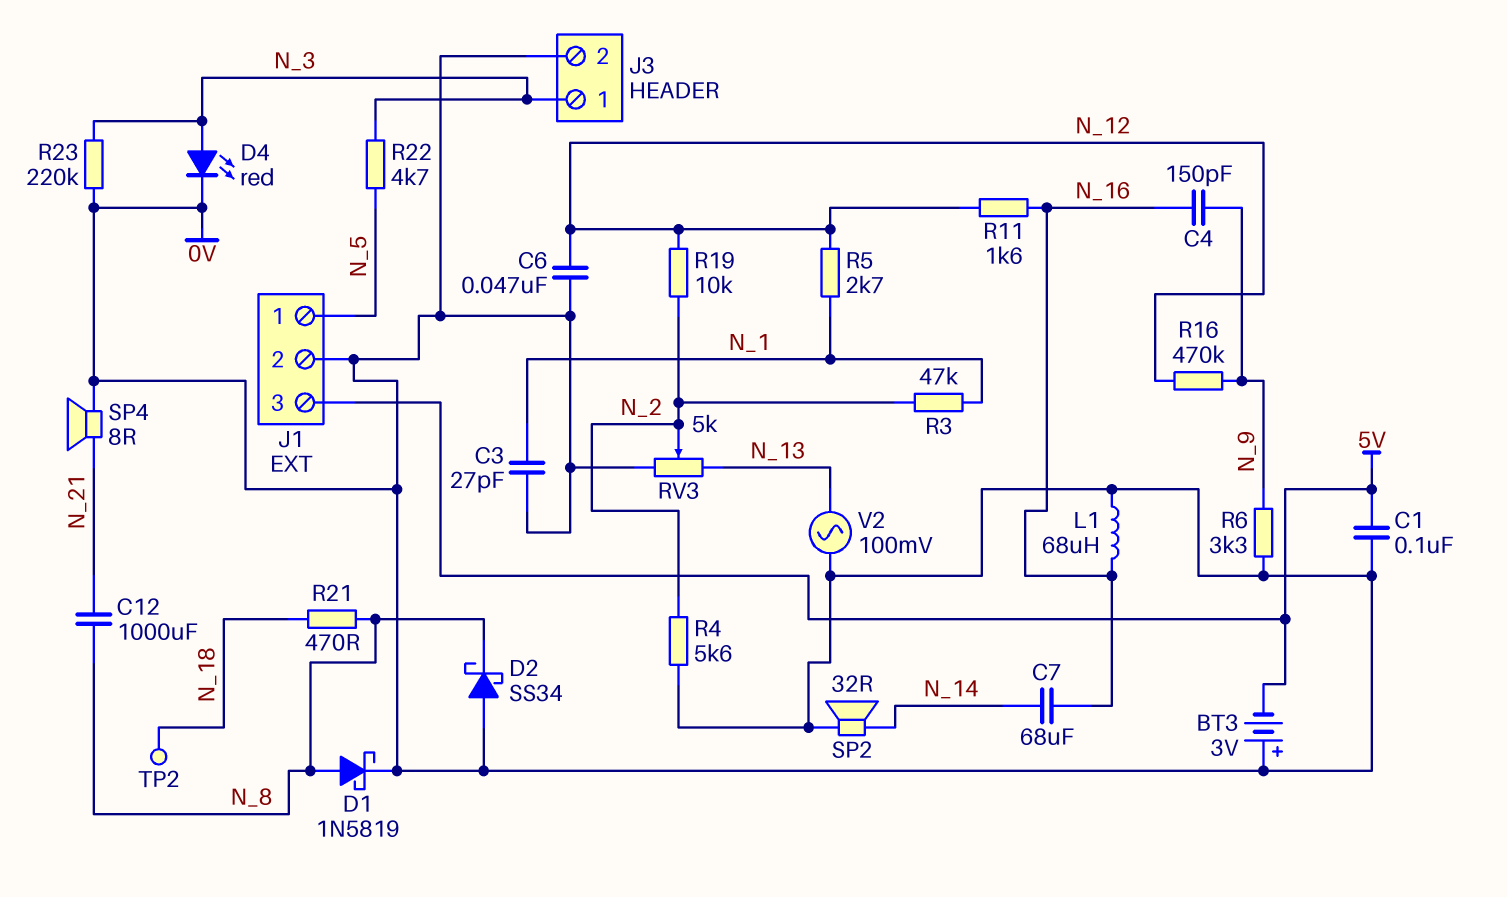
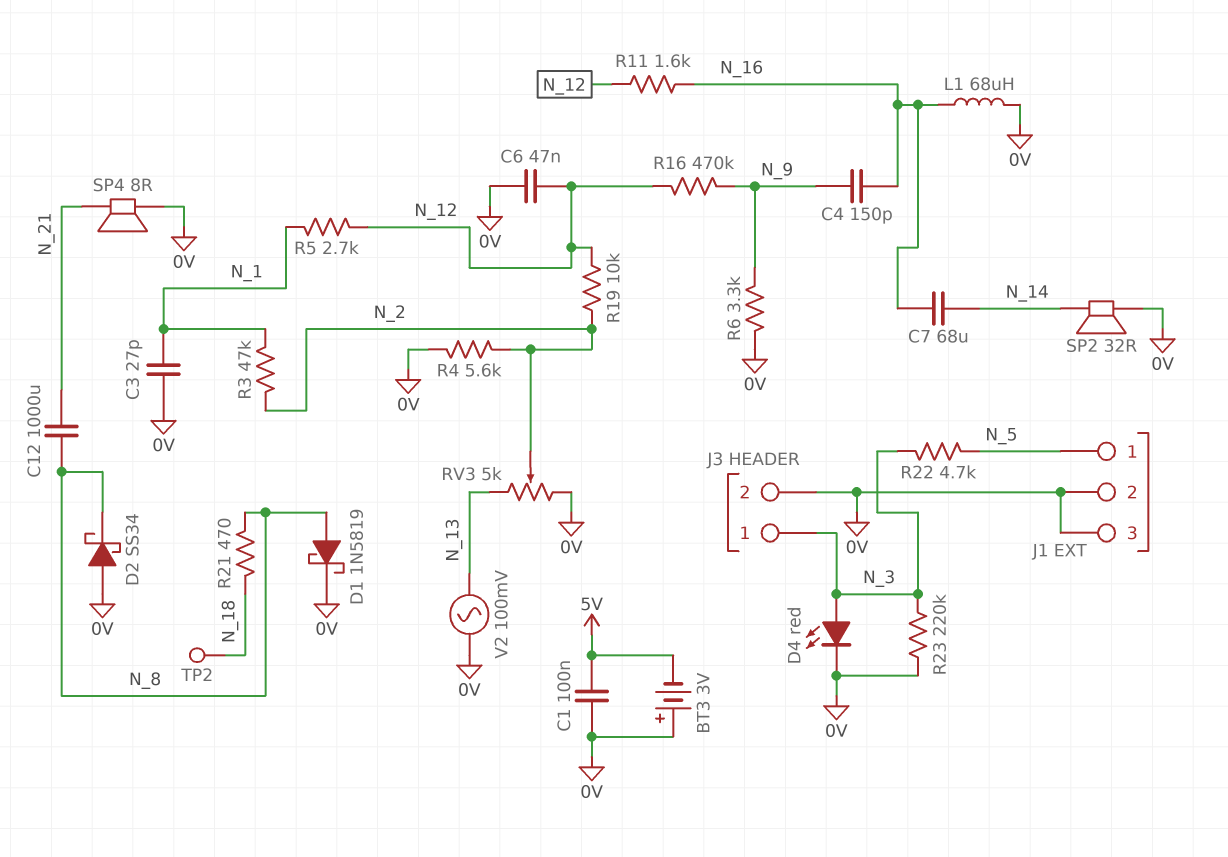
J1 pin 3: 5V -> 0V

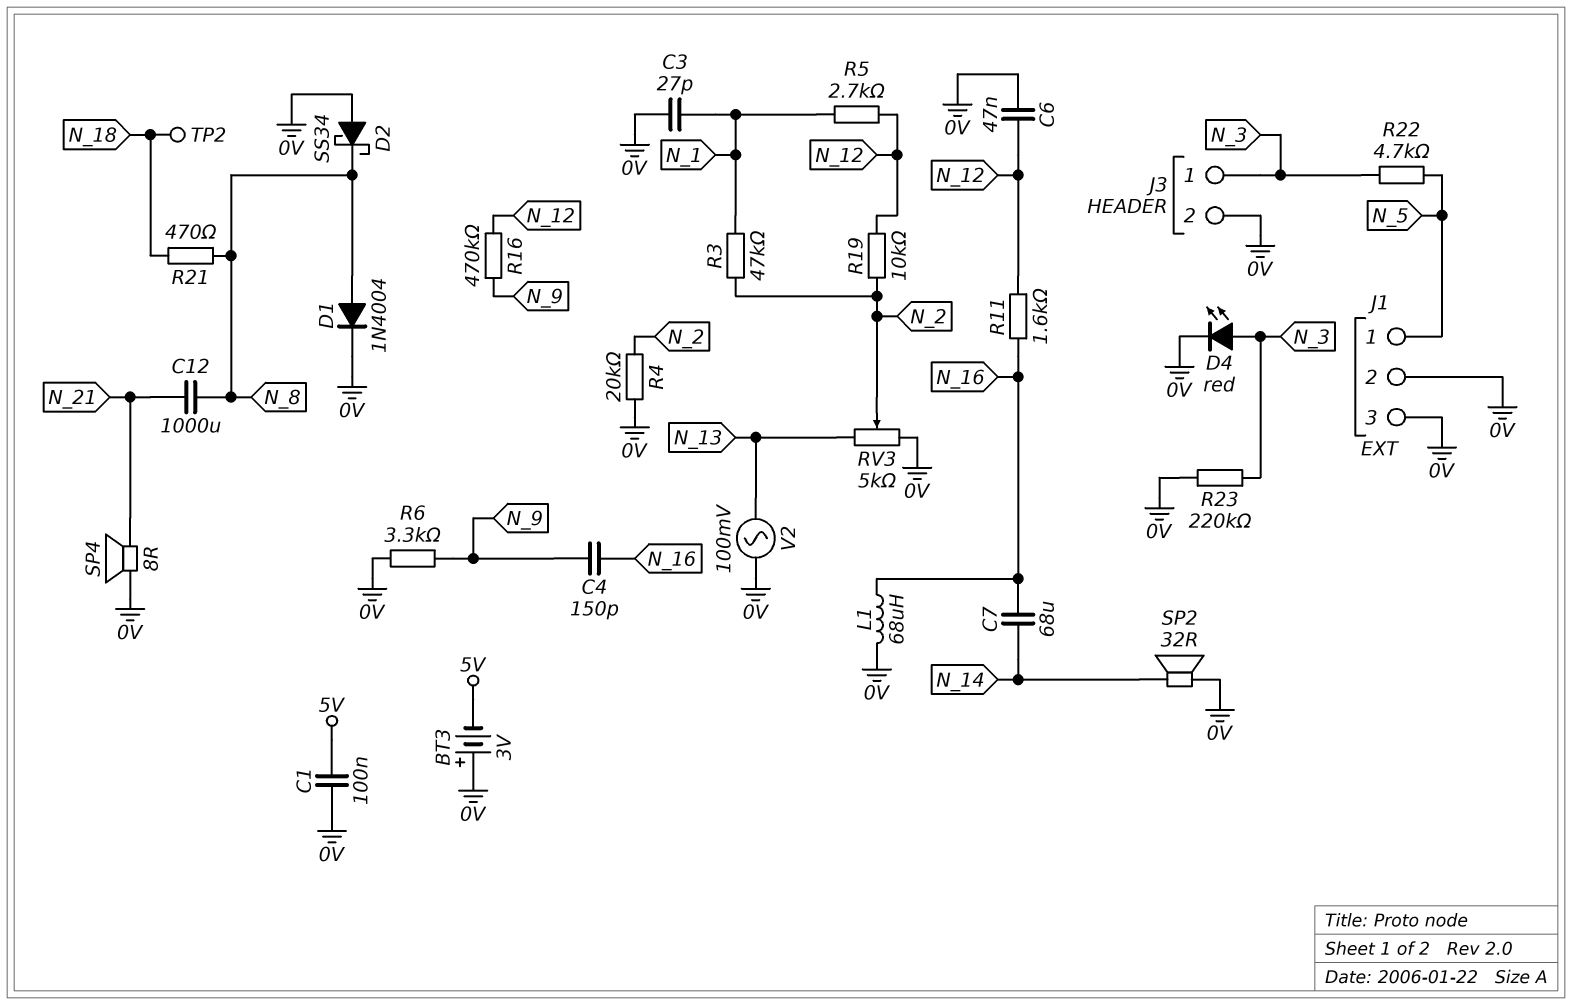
D1: schottky 1N5819 (A N_8, K 0V) -> diode 1N4004 (A N_8, K 0V)
R4: 5.6k (0V, N_2) -> 20k (0V, N_2)

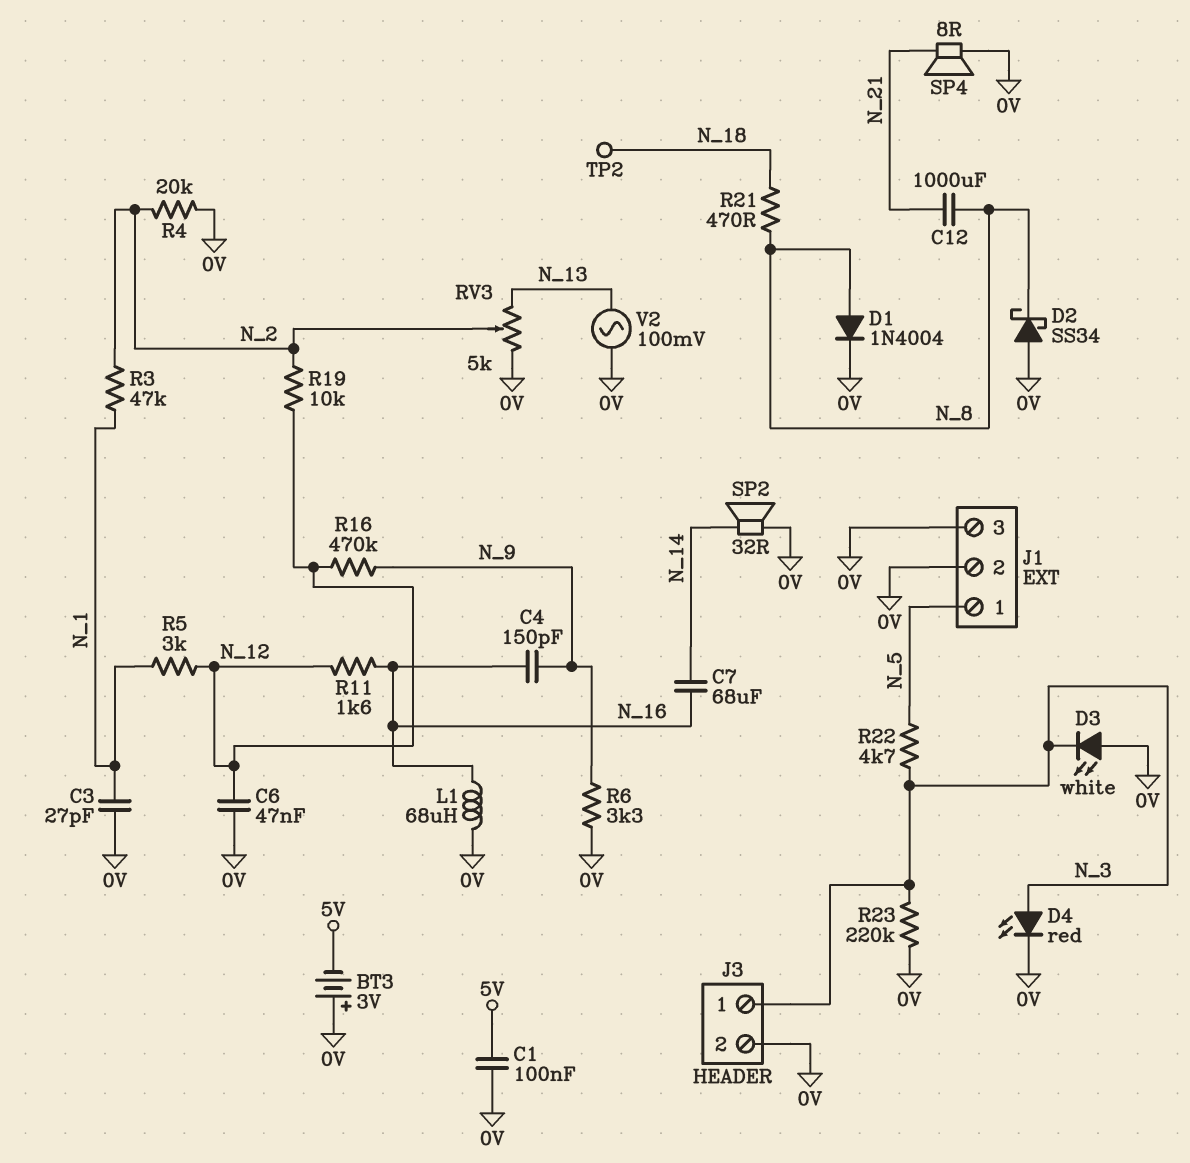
D3: none -> LED white (A 0V, K N_3)
R5: 2.7k (N_1, N_12) -> 3k (N_1, N_12)

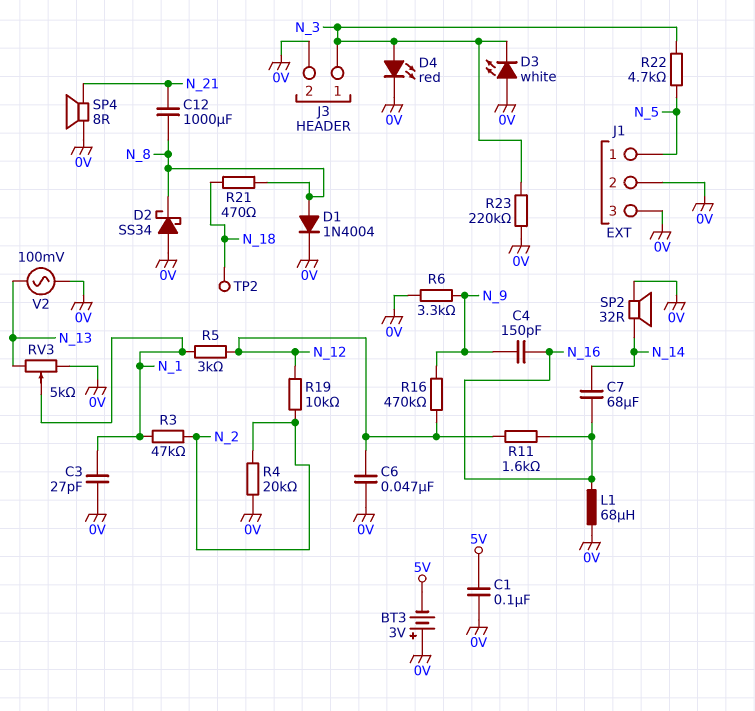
RV3: 5k (0V, N_13, wiper N_2) -> 5k (0V, N_13, wiper N_1)

